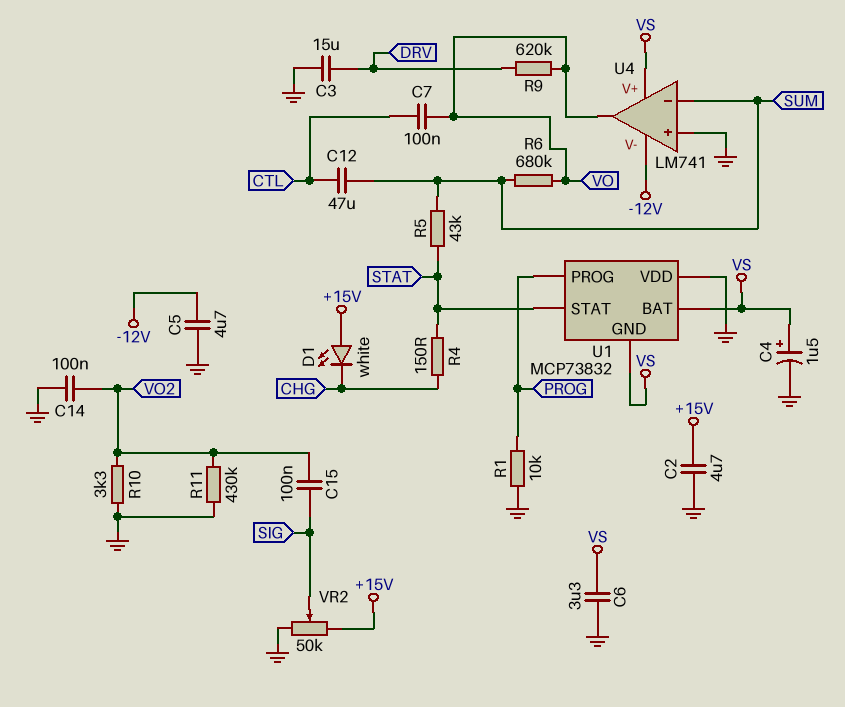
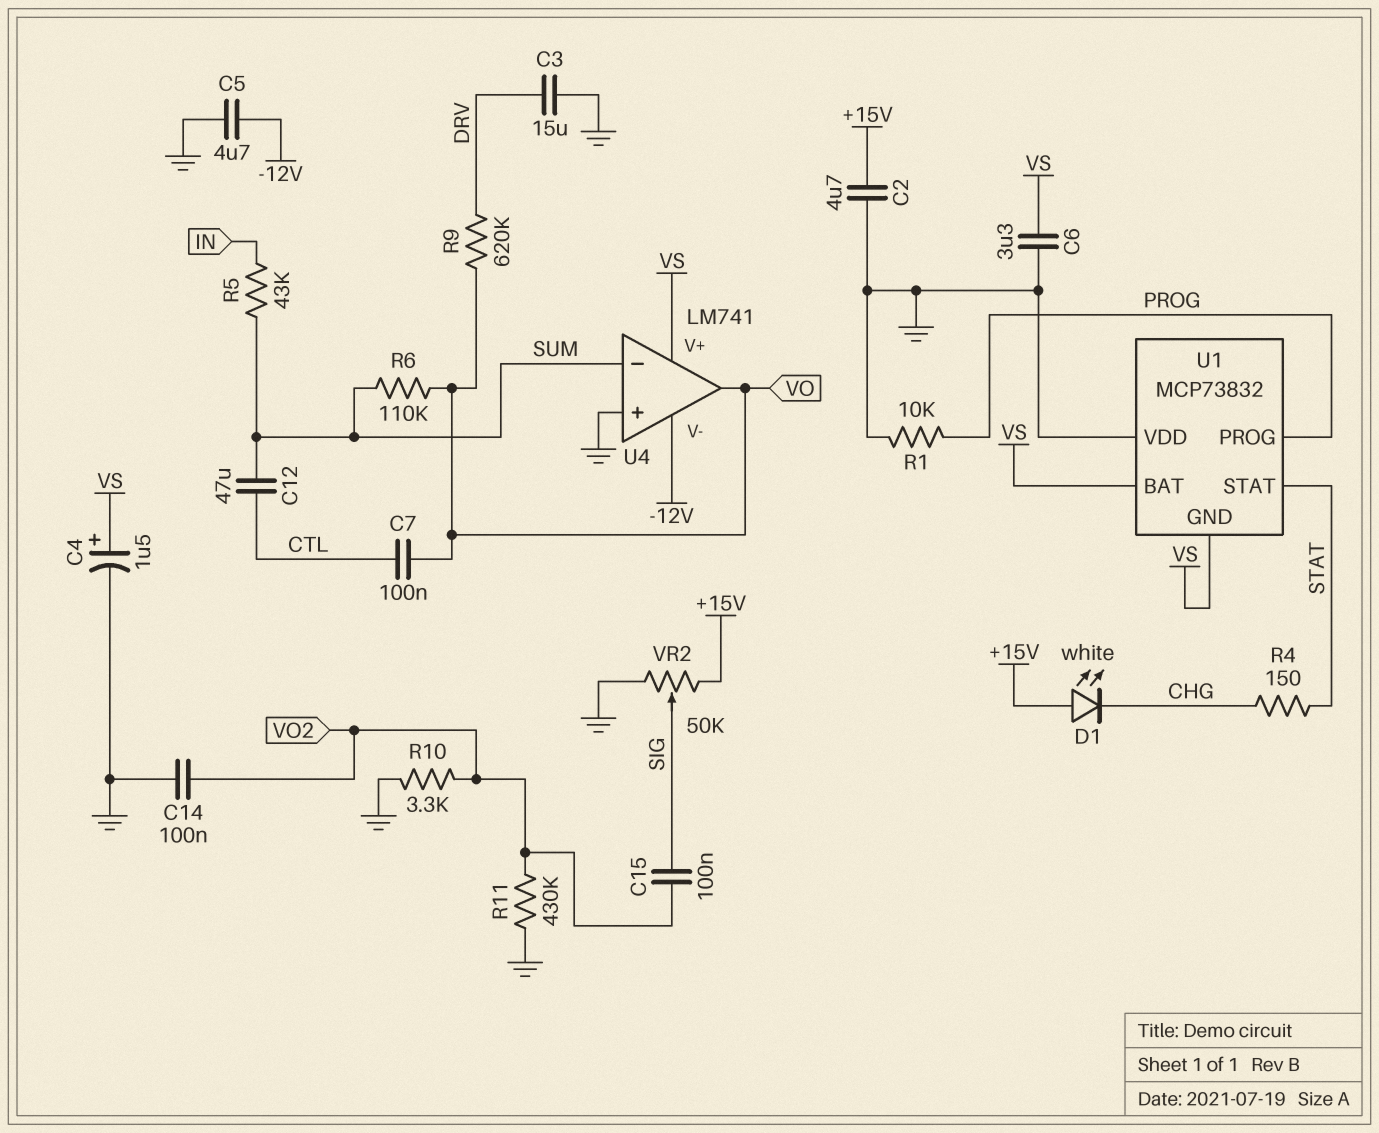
R5: 43k (STAT, SUM) -> 43k (IN, SUM)
R6: 680k (SUM, VO) -> 110k (SUM, VO)

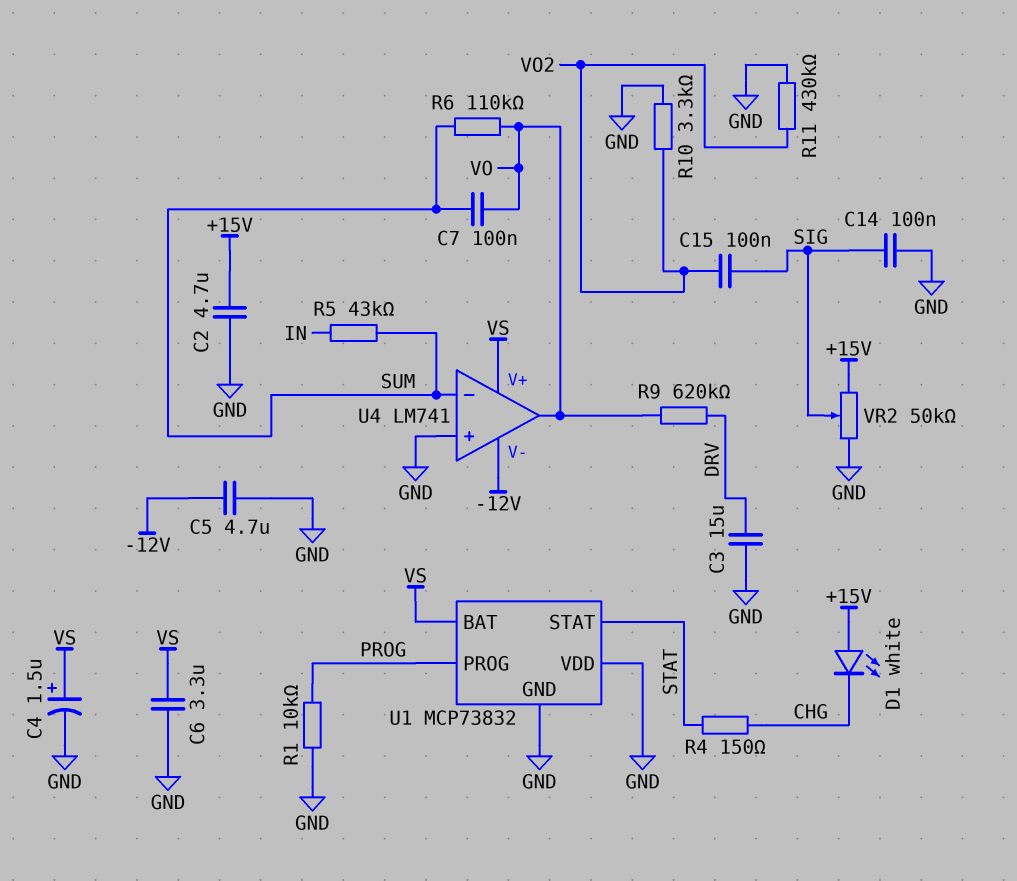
C7: 100nF (CTL, VO) -> 100nF (SUM, VO)
C12: 47uF (CTL, SUM) -> none
C14: 100nF (GND, VO2) -> 100nF (GND, SIG)
U1 pin GND: VS -> GND

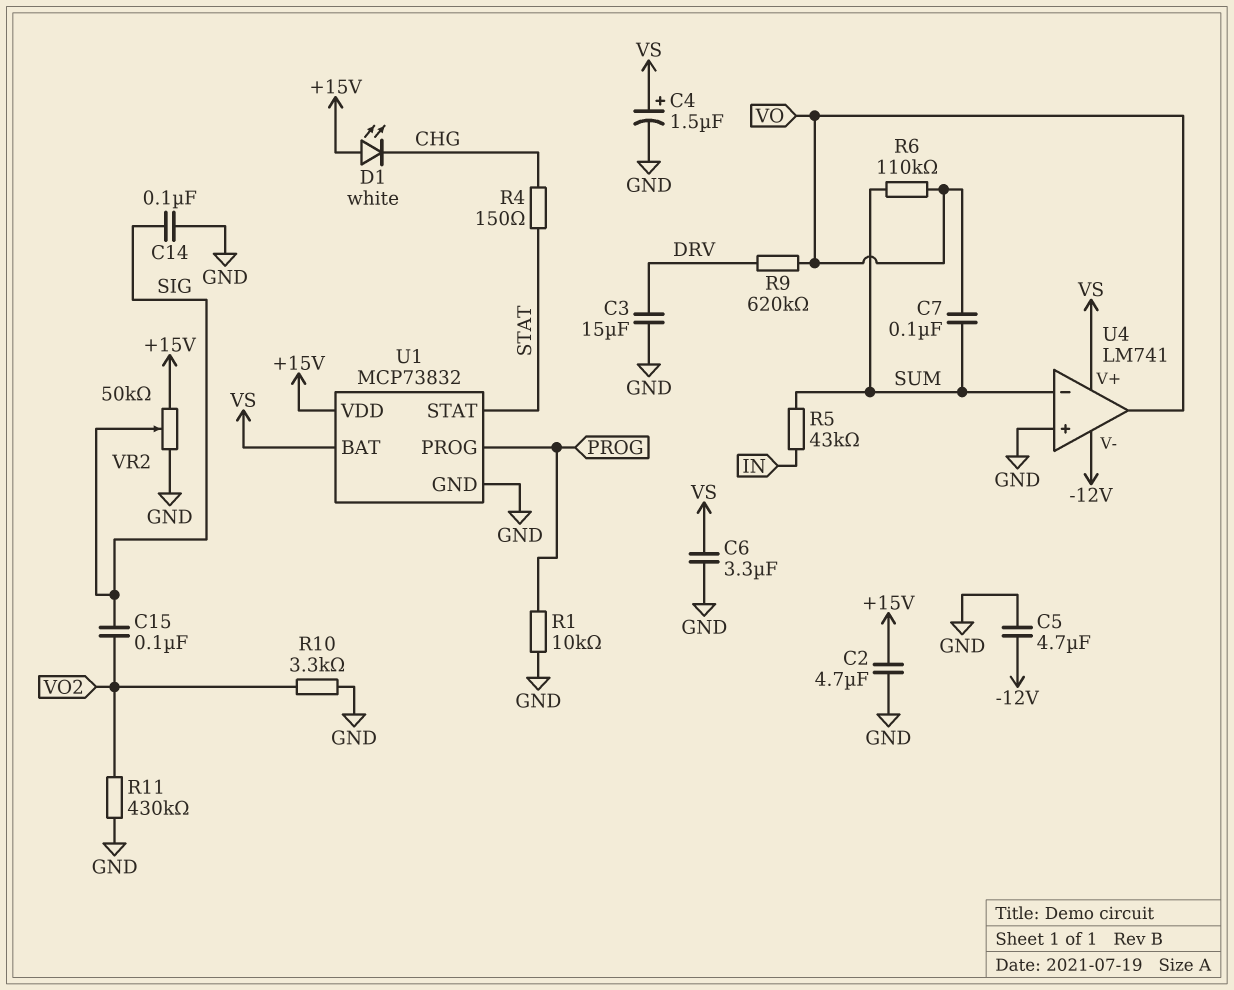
U1 pin VDD: GND -> +15V

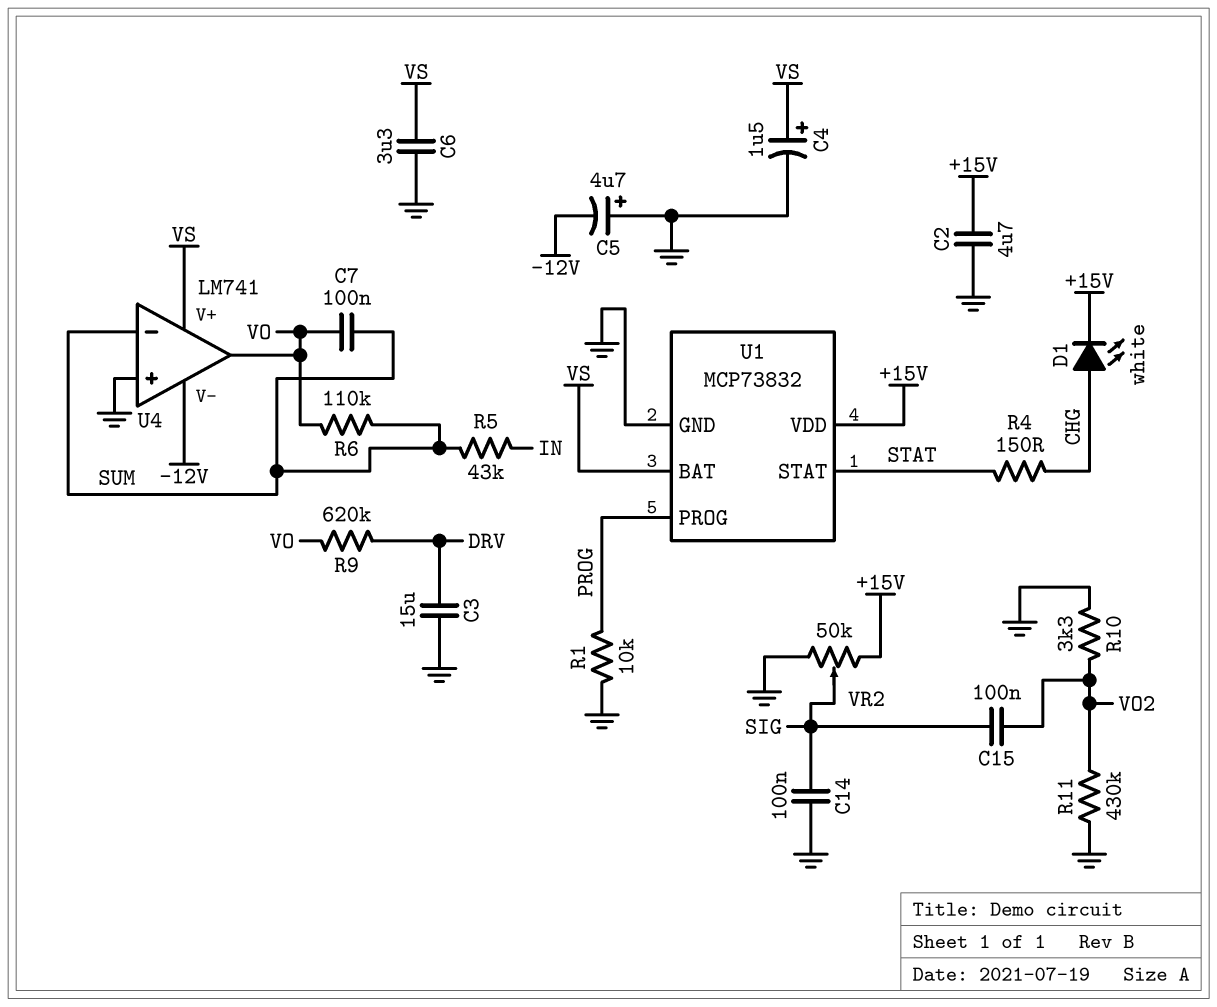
C5: 4.7uF (-12V, GND) -> 4.7uF (plus GND, minus -12V)
D1: LED white (A +15V, K CHG) -> LED white (A CHG, K +15V)

